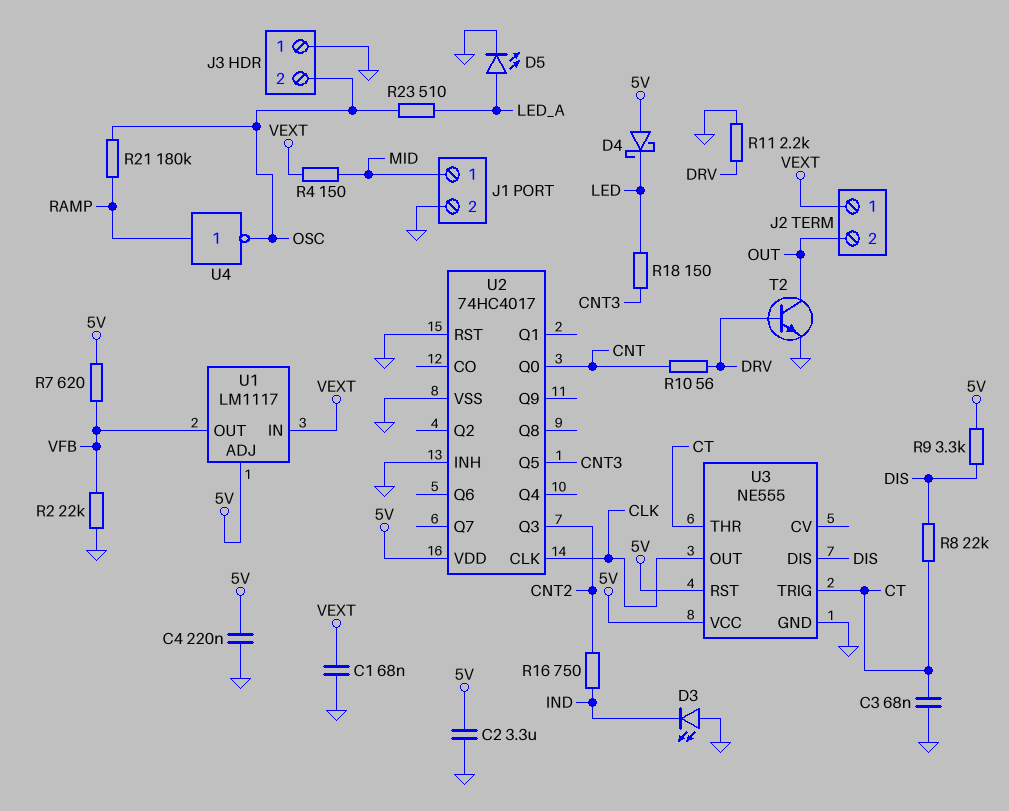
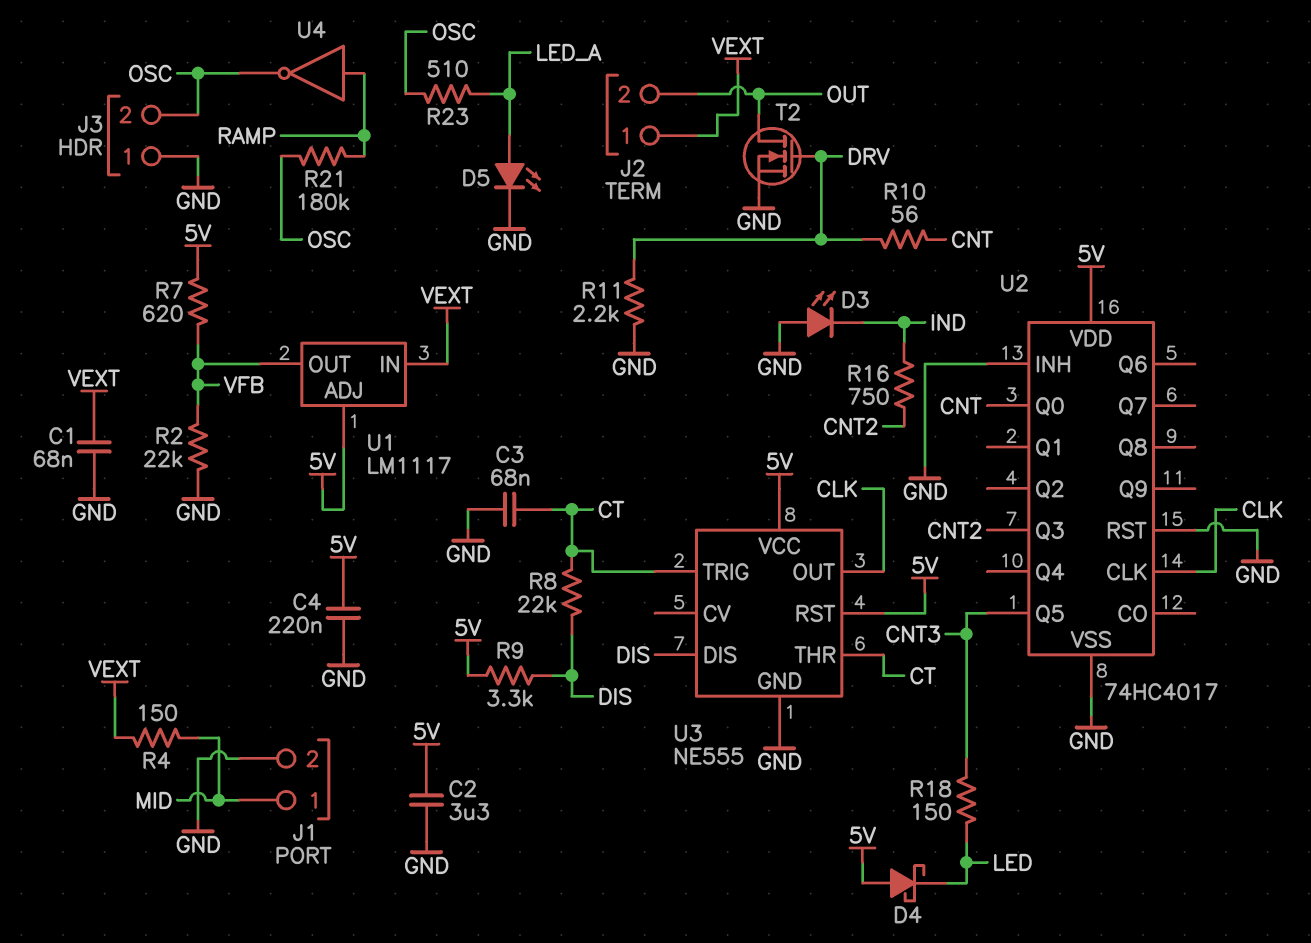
T2: NPN (B DRV, C OUT, E GND) -> NMOS (G DRV, D OUT, S GND)

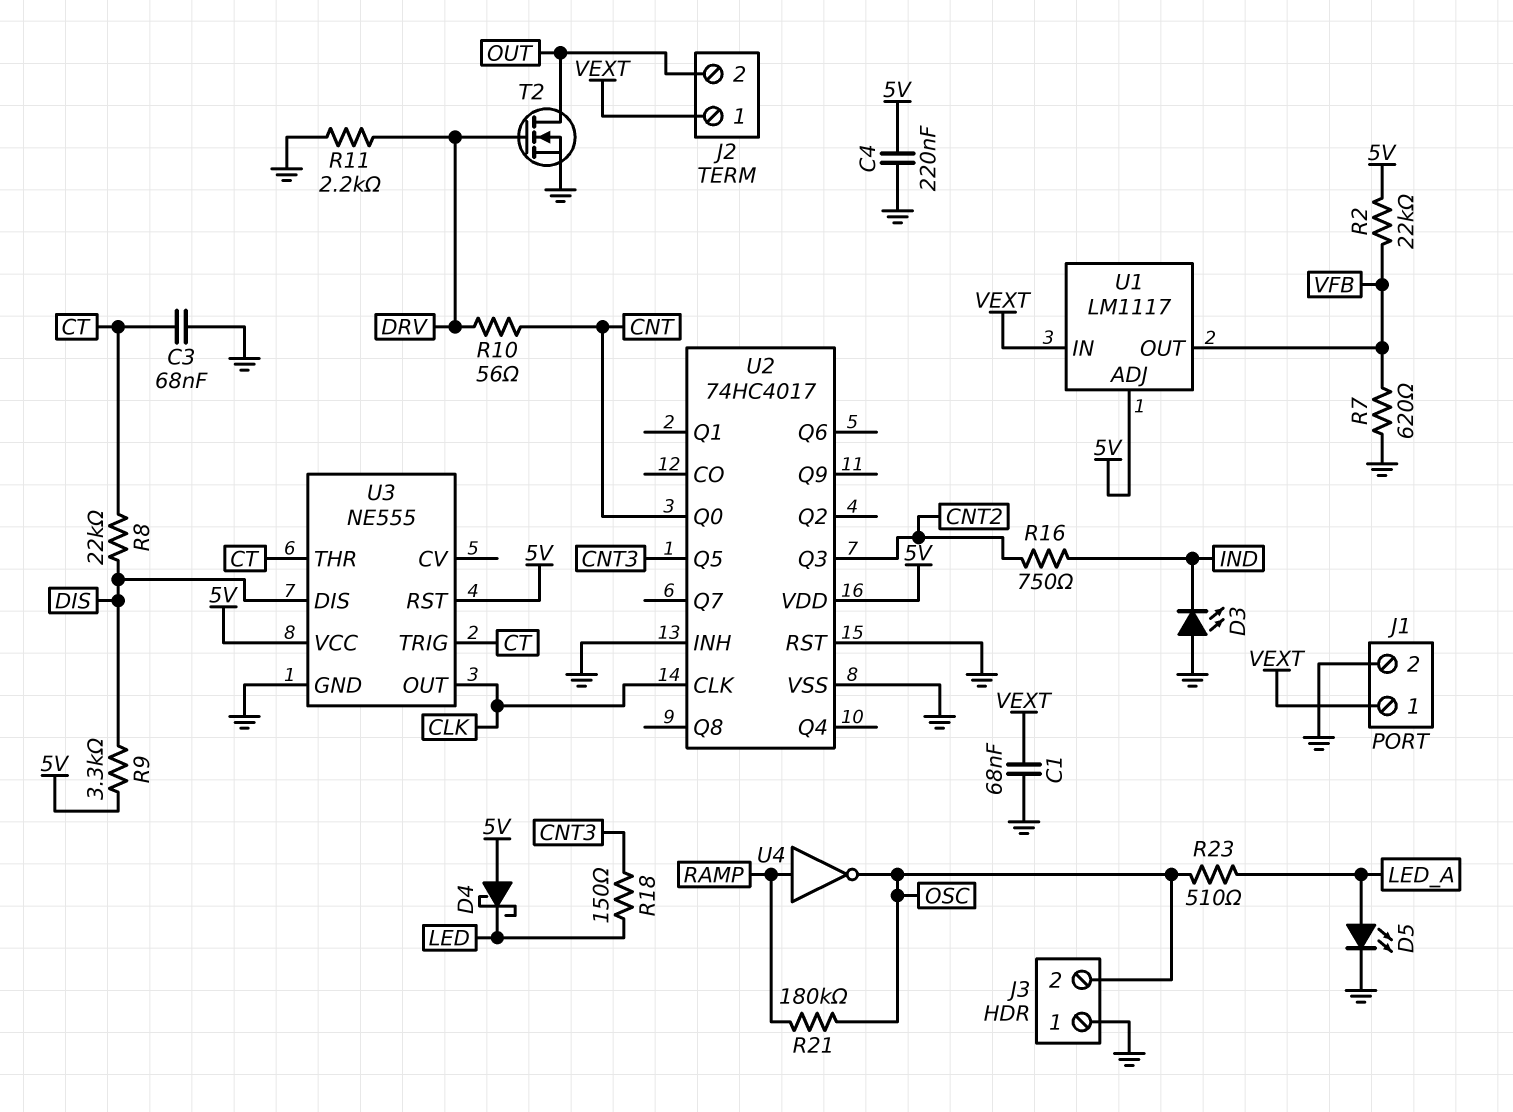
C2: 3.3uF (5V, GND) -> none
J1 pin 1: MID -> VEXT
R2: 22k (GND, VFB) -> 22k (5V, VFB)
R4: 150 (MID, VEXT) -> none
R7: 620 (5V, VFB) -> 620 (GND, VFB)

